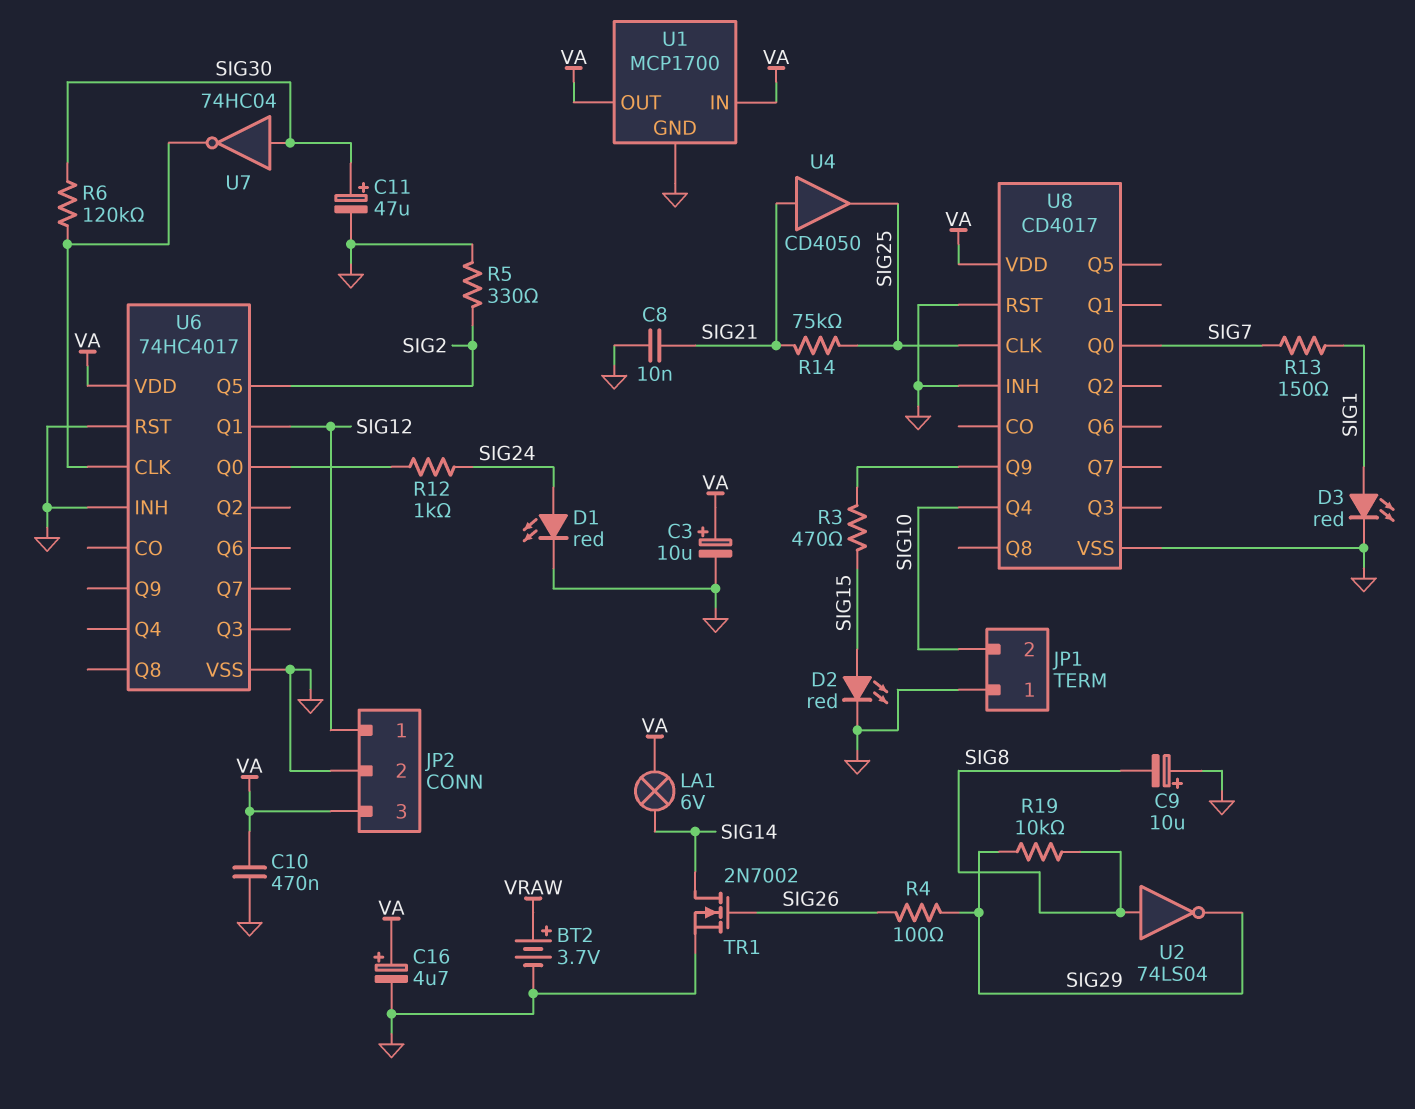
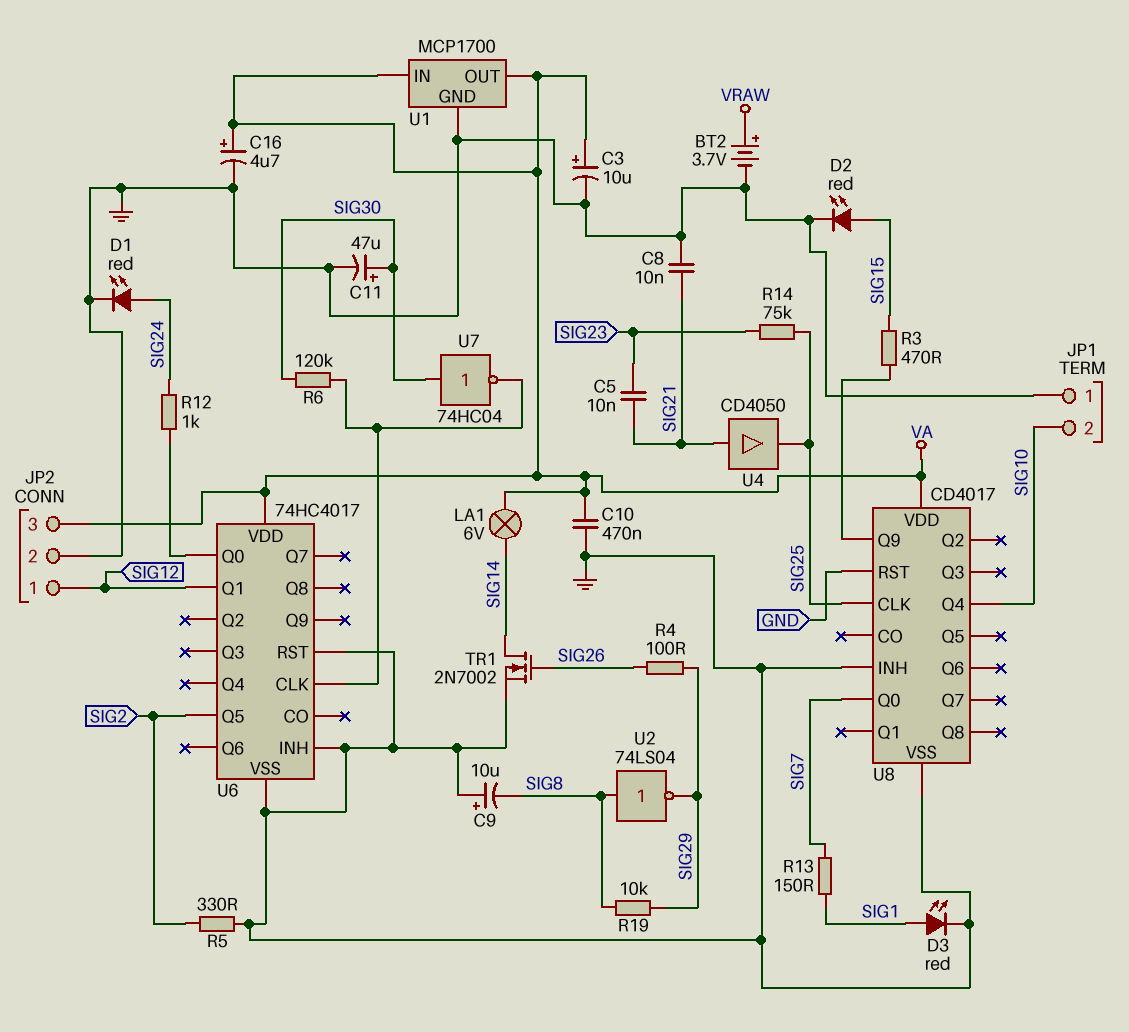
C5: none -> 10nF (SIG21, SIG23)
R14: 75k (SIG21, SIG25) -> 75k (SIG23, SIG25)

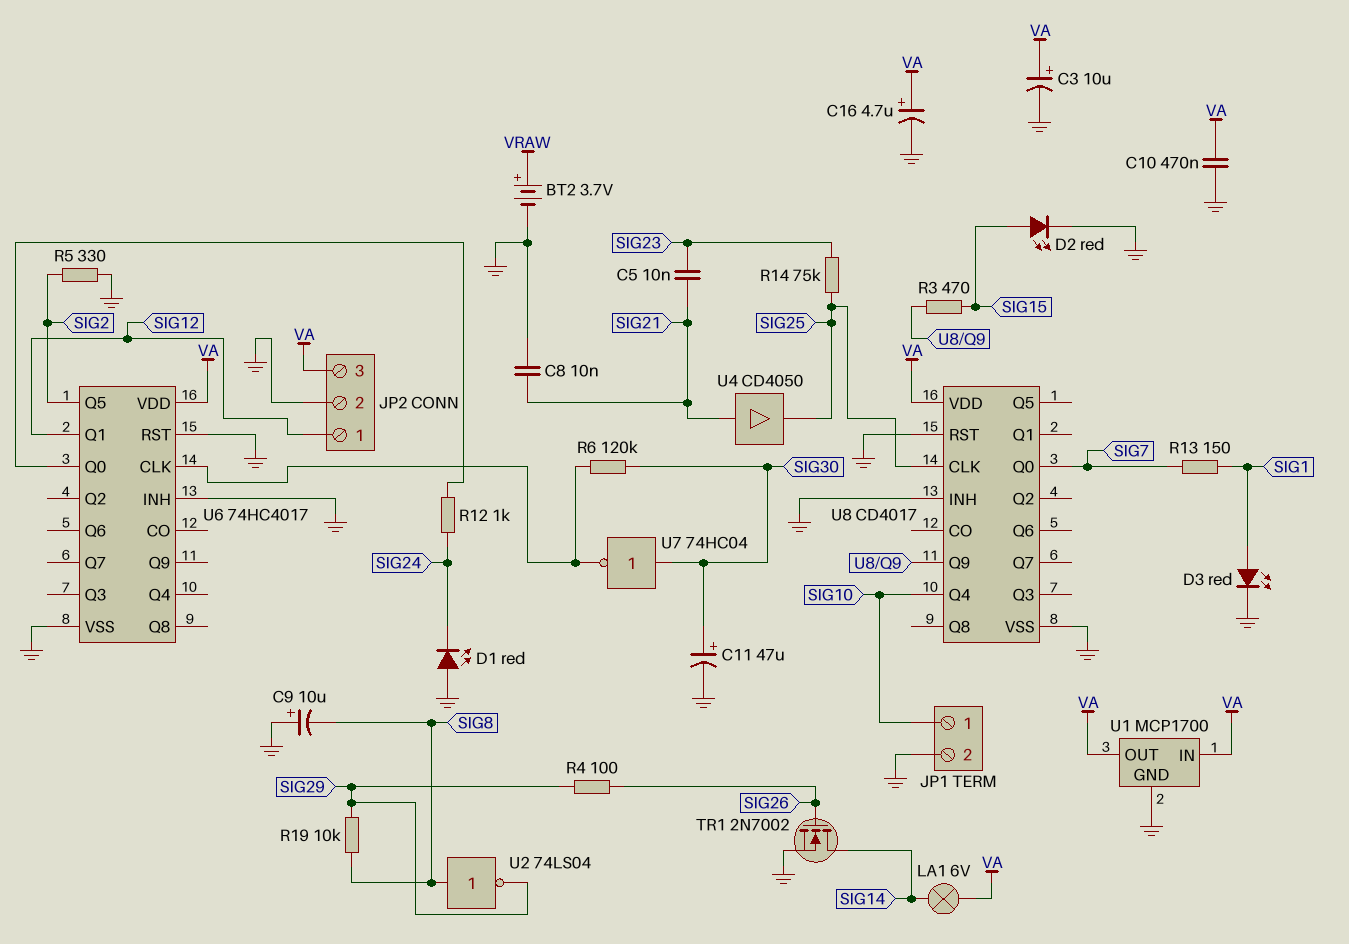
D1: LED red (A SIG24, K GND) -> LED red (A GND, K SIG24)
JP1 pin 1: GND -> SIG10
JP1 pin 2: SIG10 -> GND

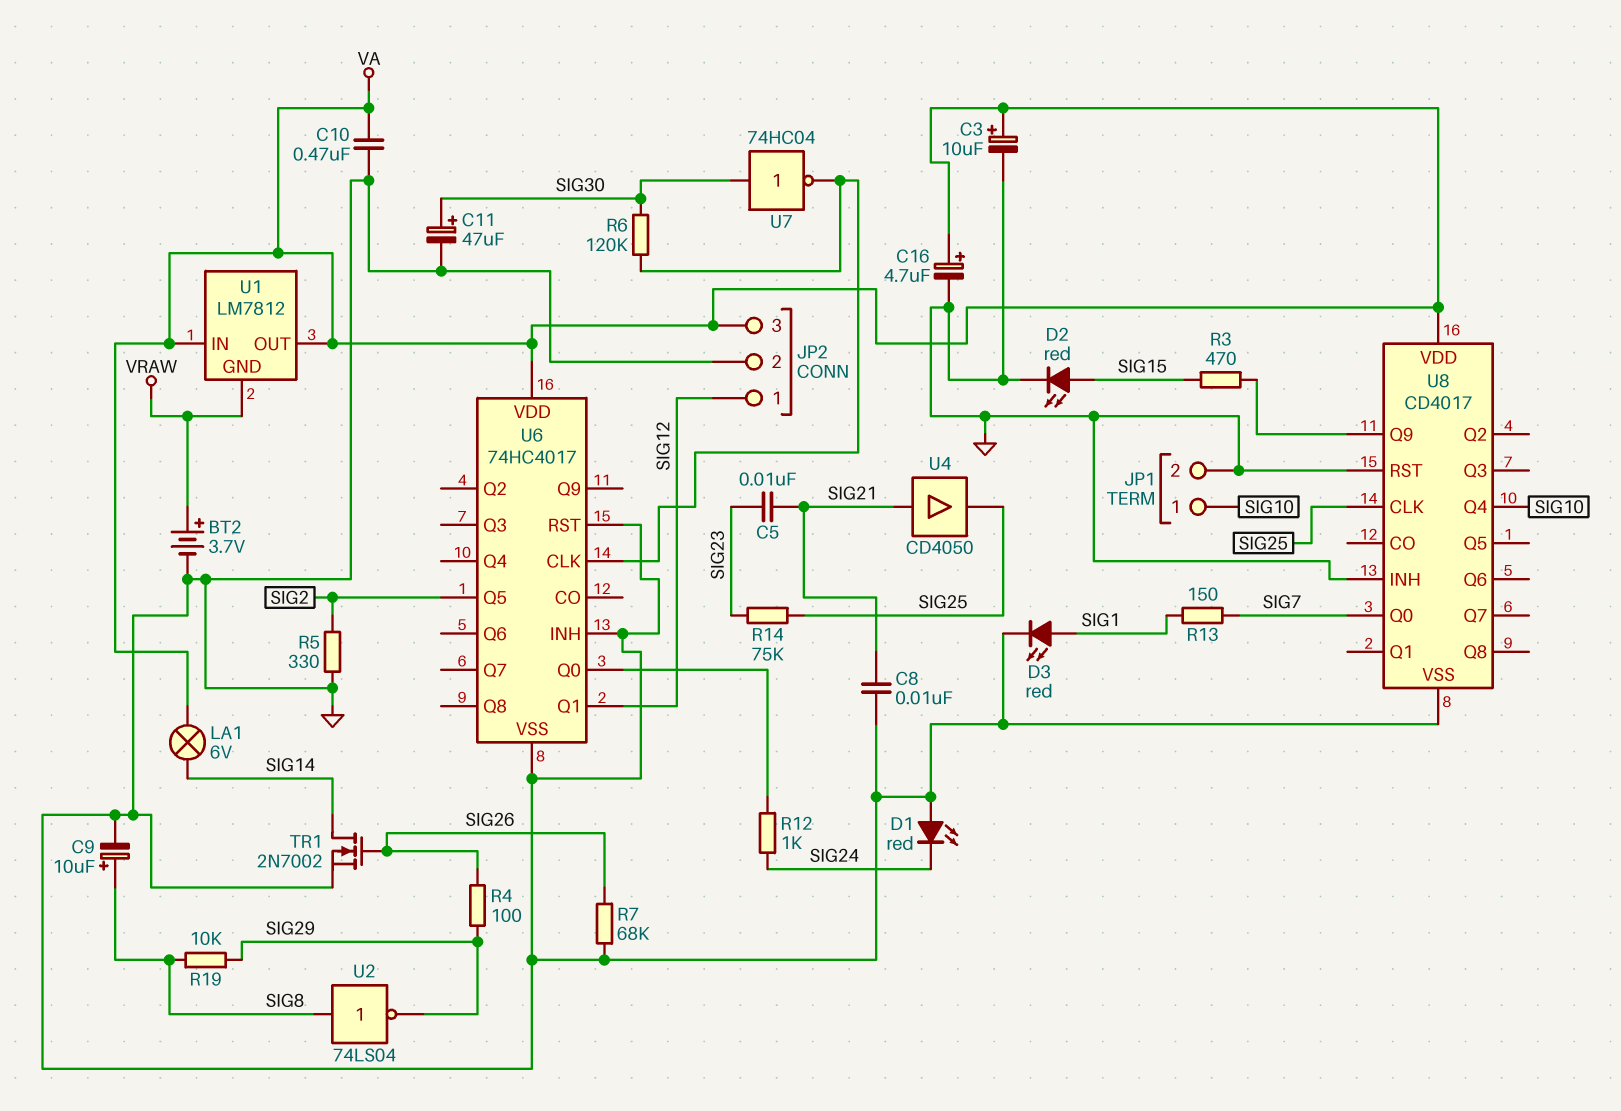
C9: 10uF (plus GND, minus SIG8) -> 10uF (plus SIG8, minus GND)
R7: none -> 68k (GND, SIG26)
U1: MCP1700 -> LM7812
U1 pin GND: GND -> VRAW

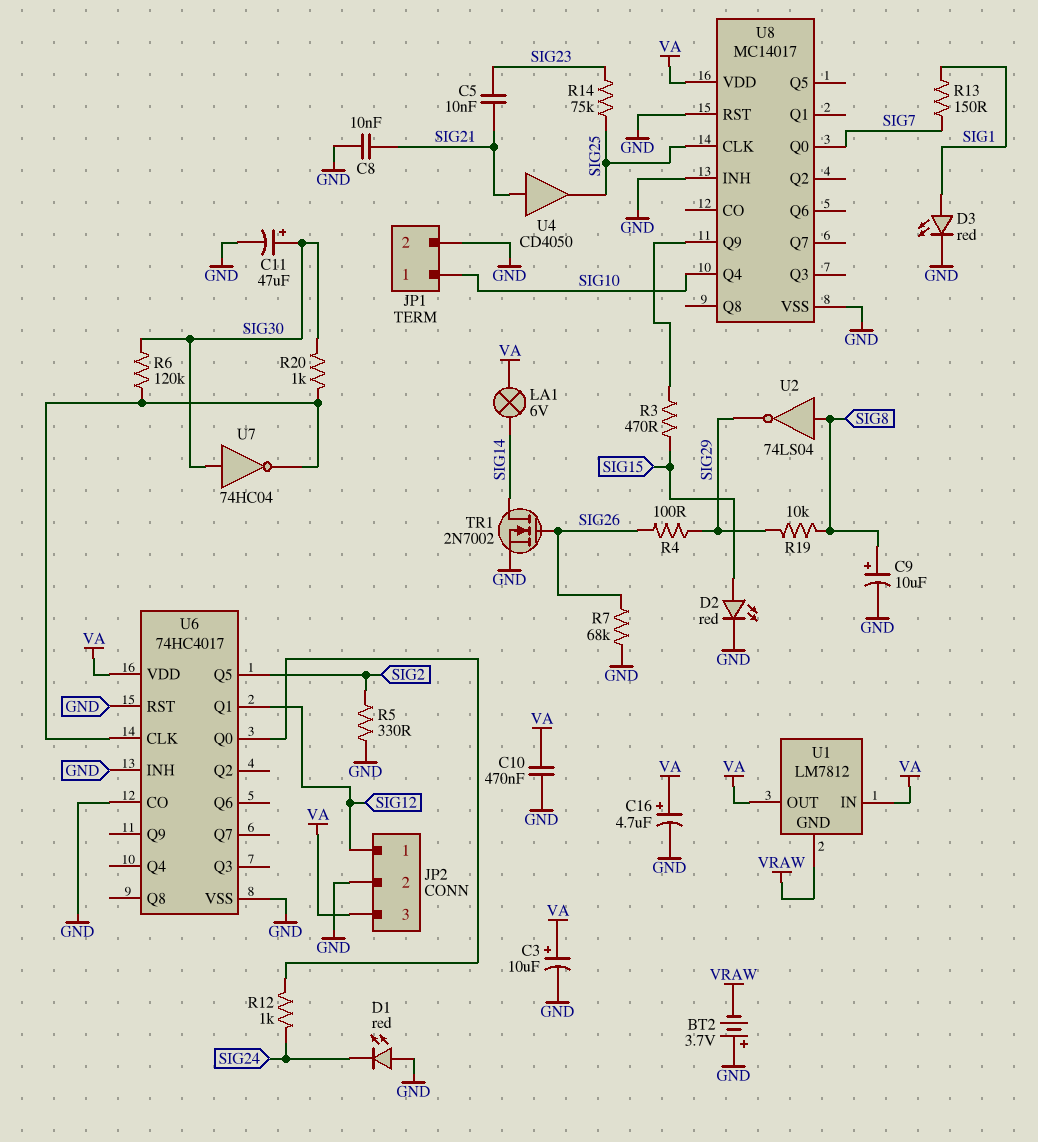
BT2: 3.7V (plus VRAW, minus GND) -> 3.7V (plus GND, minus VRAW)
R20: none -> 1k (SIG30, U6/CLK)
U6 pin CO: none -> GND
U8: CD4017 -> MC14017

